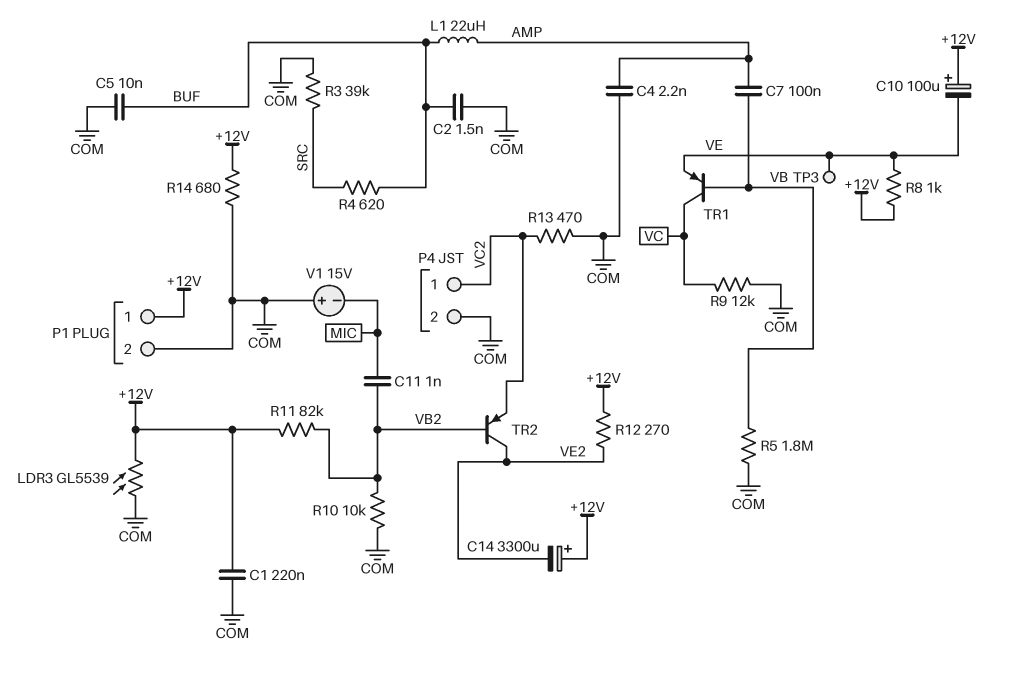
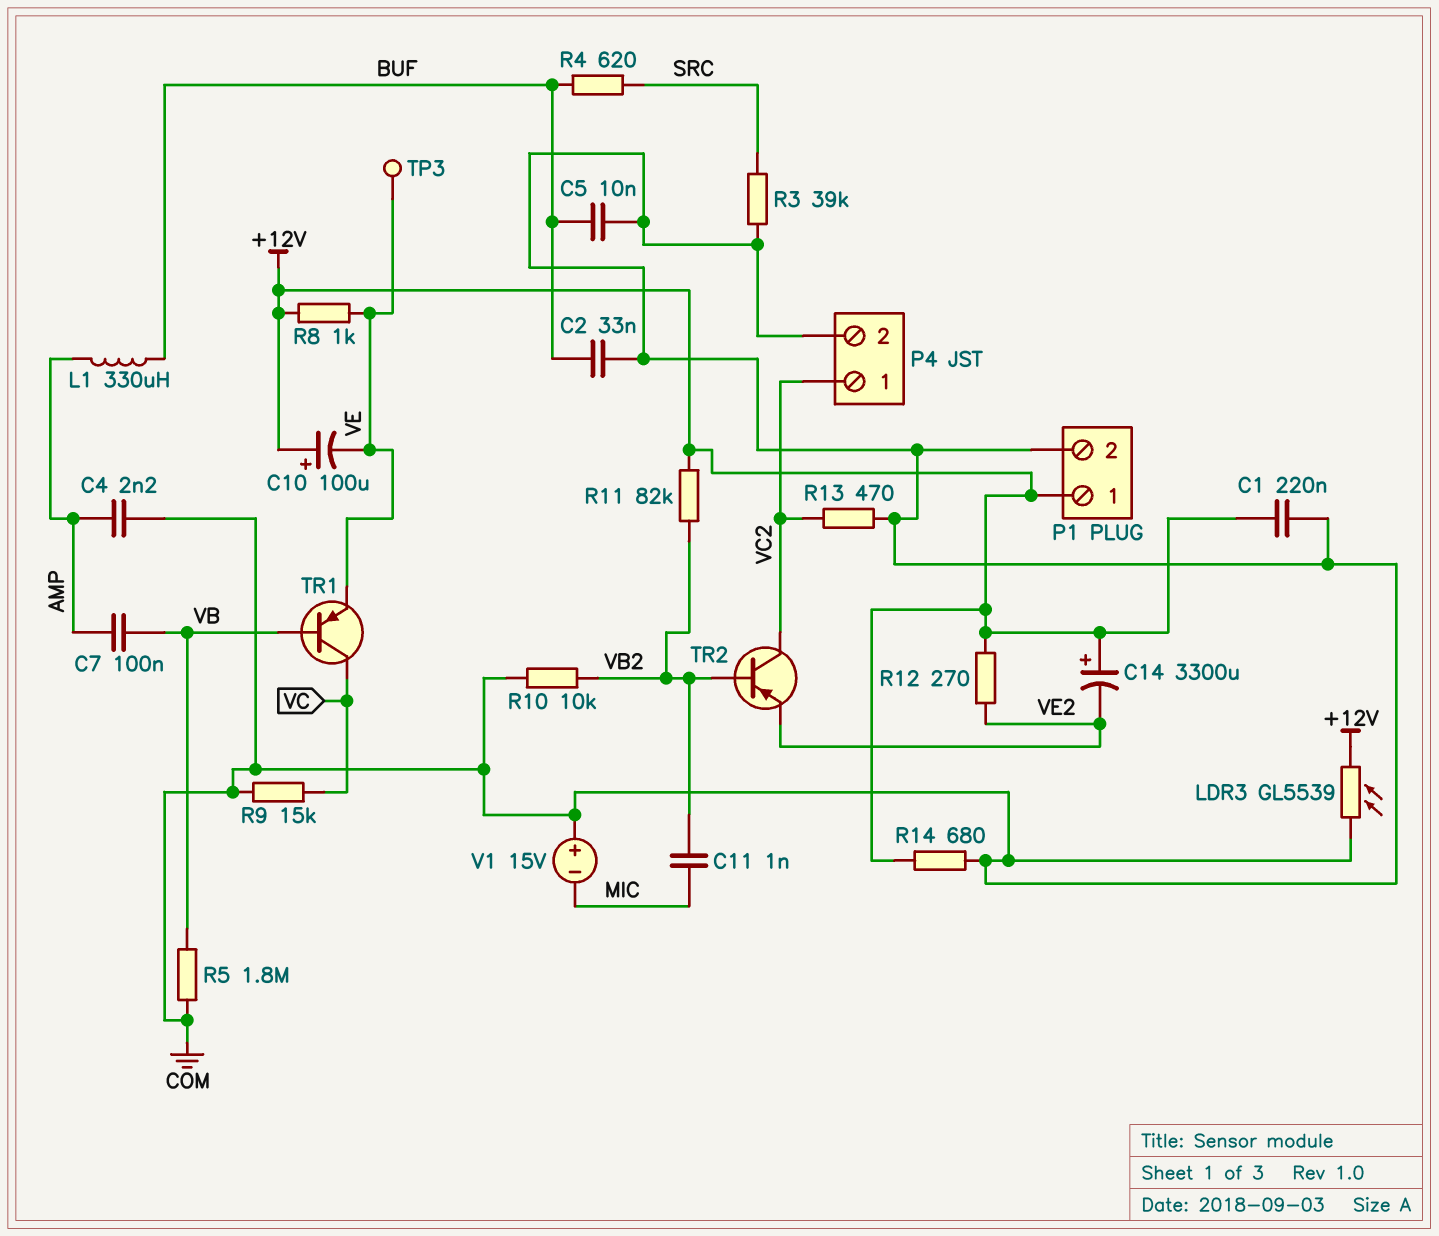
C2: 1.5nF (BUF, COM) -> 33nF (BUF, COM)
L1: 22uH (AMP, BUF) -> 330uH (AMP, BUF)
R9: 12k (COM, VC) -> 15k (COM, VC)
TR2: PNP (B VB2, C VE2, E VC2) -> PNP (B VB2, C VC2, E VE2)

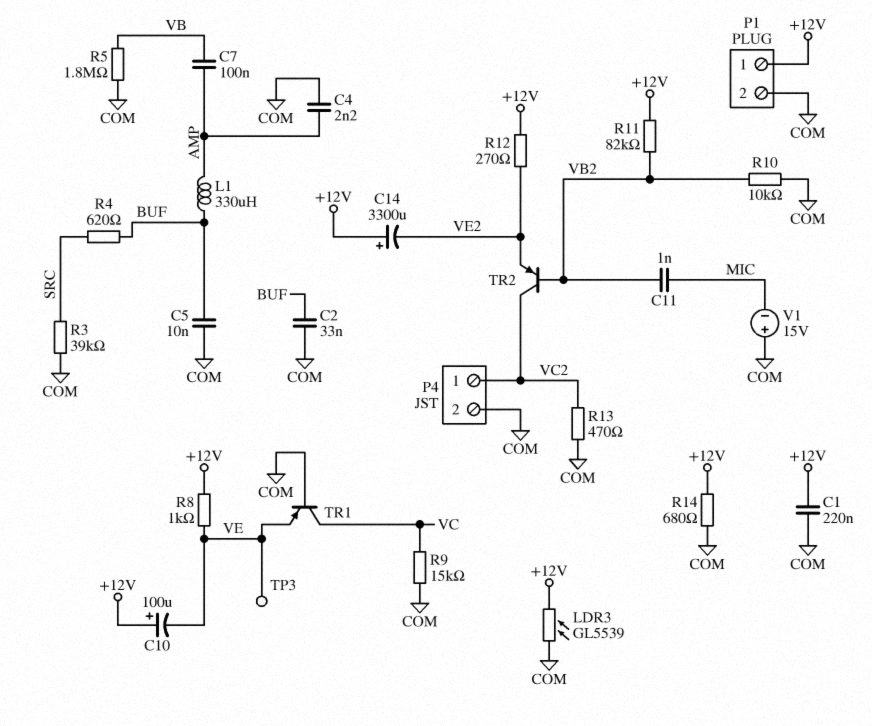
TR1: PNP (B VB, C VC, E VE) -> PNP (B COM, C VC, E VE)

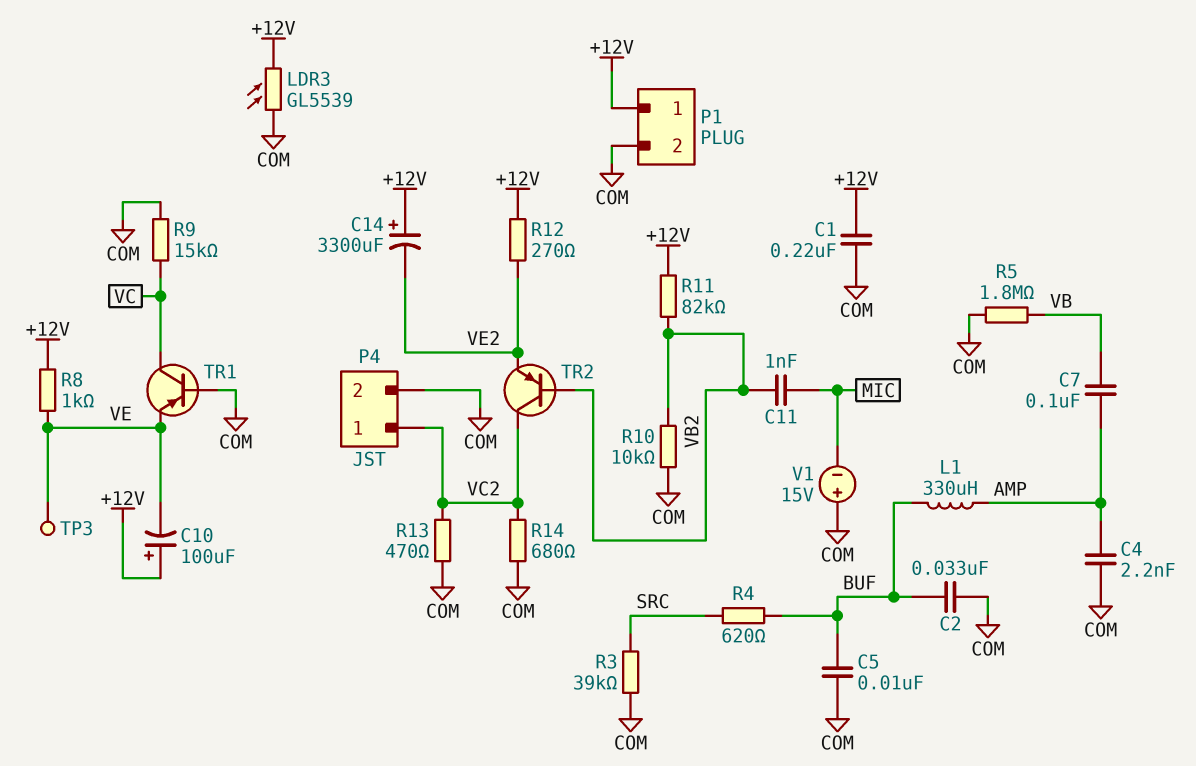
R14: 680 (+12V, COM) -> 680 (COM, VC2)

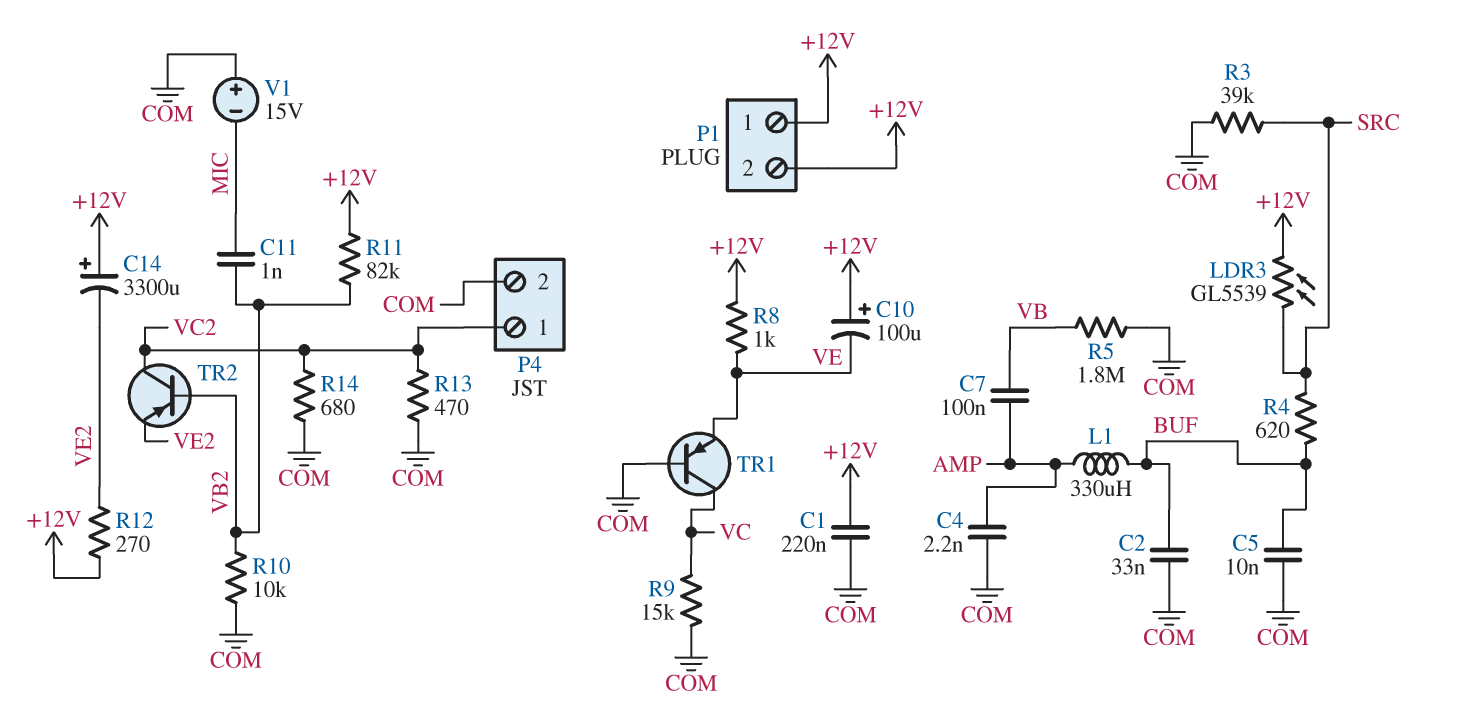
LDR3: GL5539 (+12V, COM) -> GL5539 (+12V, SRC)
P1 pin 2: COM -> +12V
TP3: test point (VE) -> none

